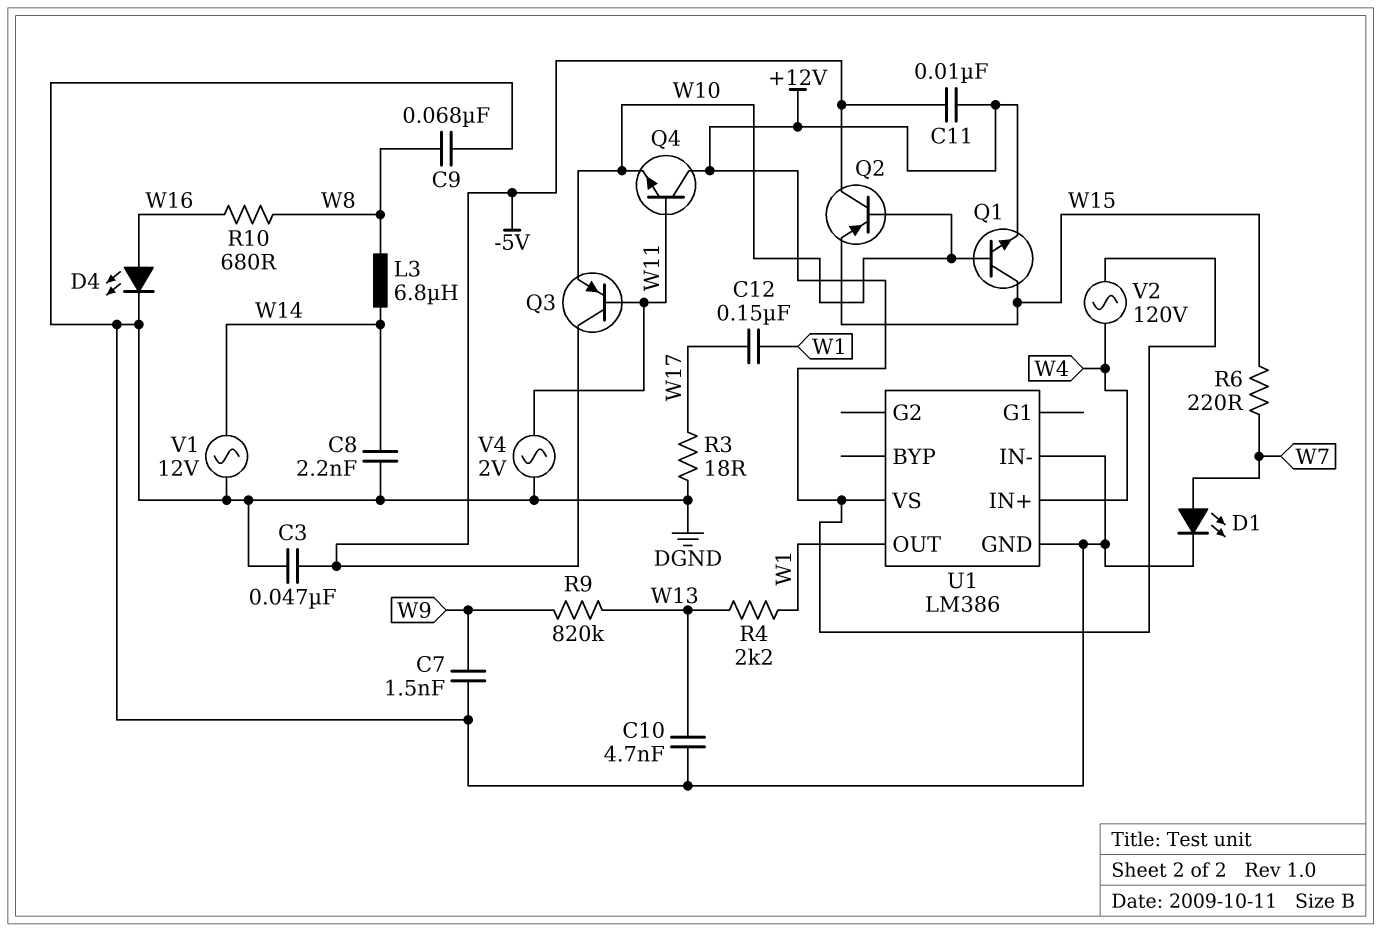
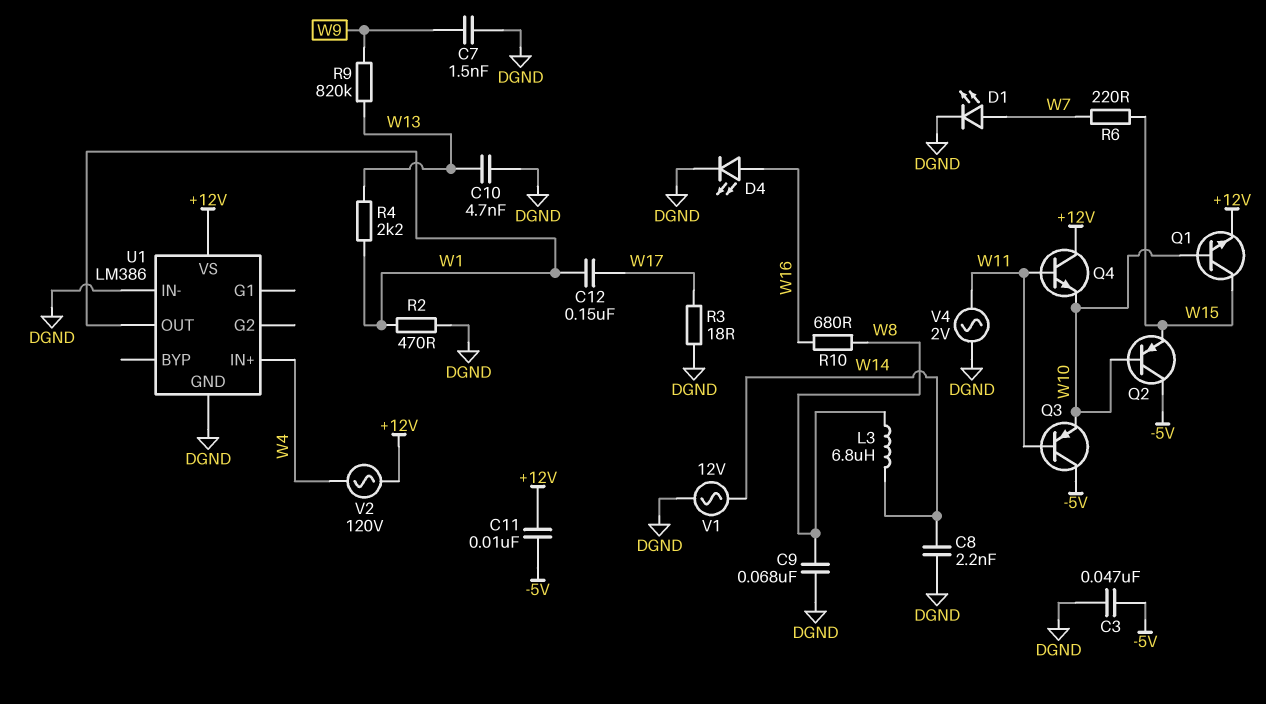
R2: none -> 470 (DGND, W1)

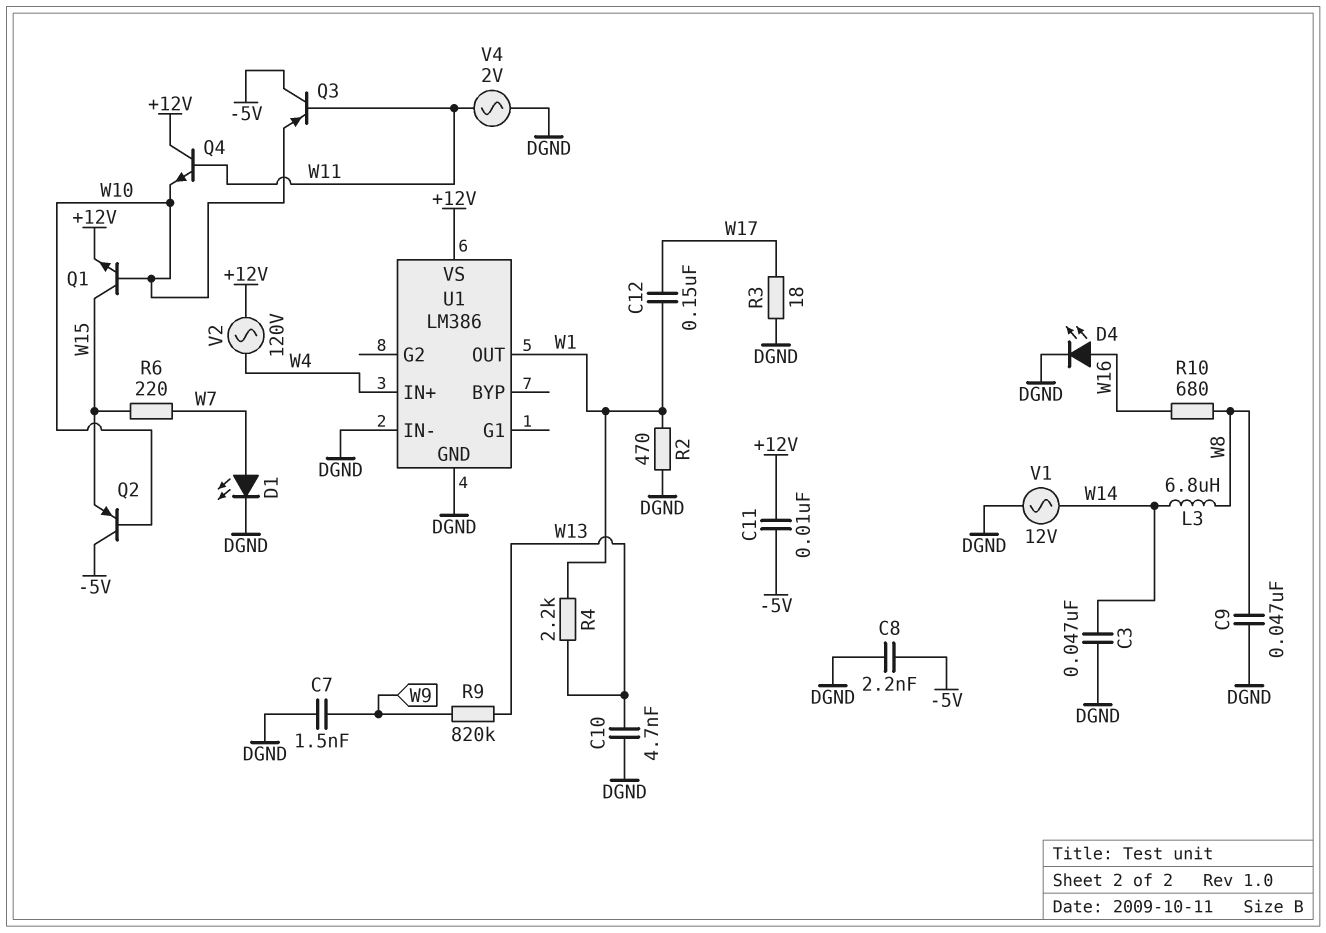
C3: 47nF (-5V, DGND) -> 47nF (DGND, W14)
C8: 2.2nF (DGND, W14) -> 2.2nF (-5V, DGND)
C9: 68nF (DGND, W8) -> 47nF (DGND, W8)

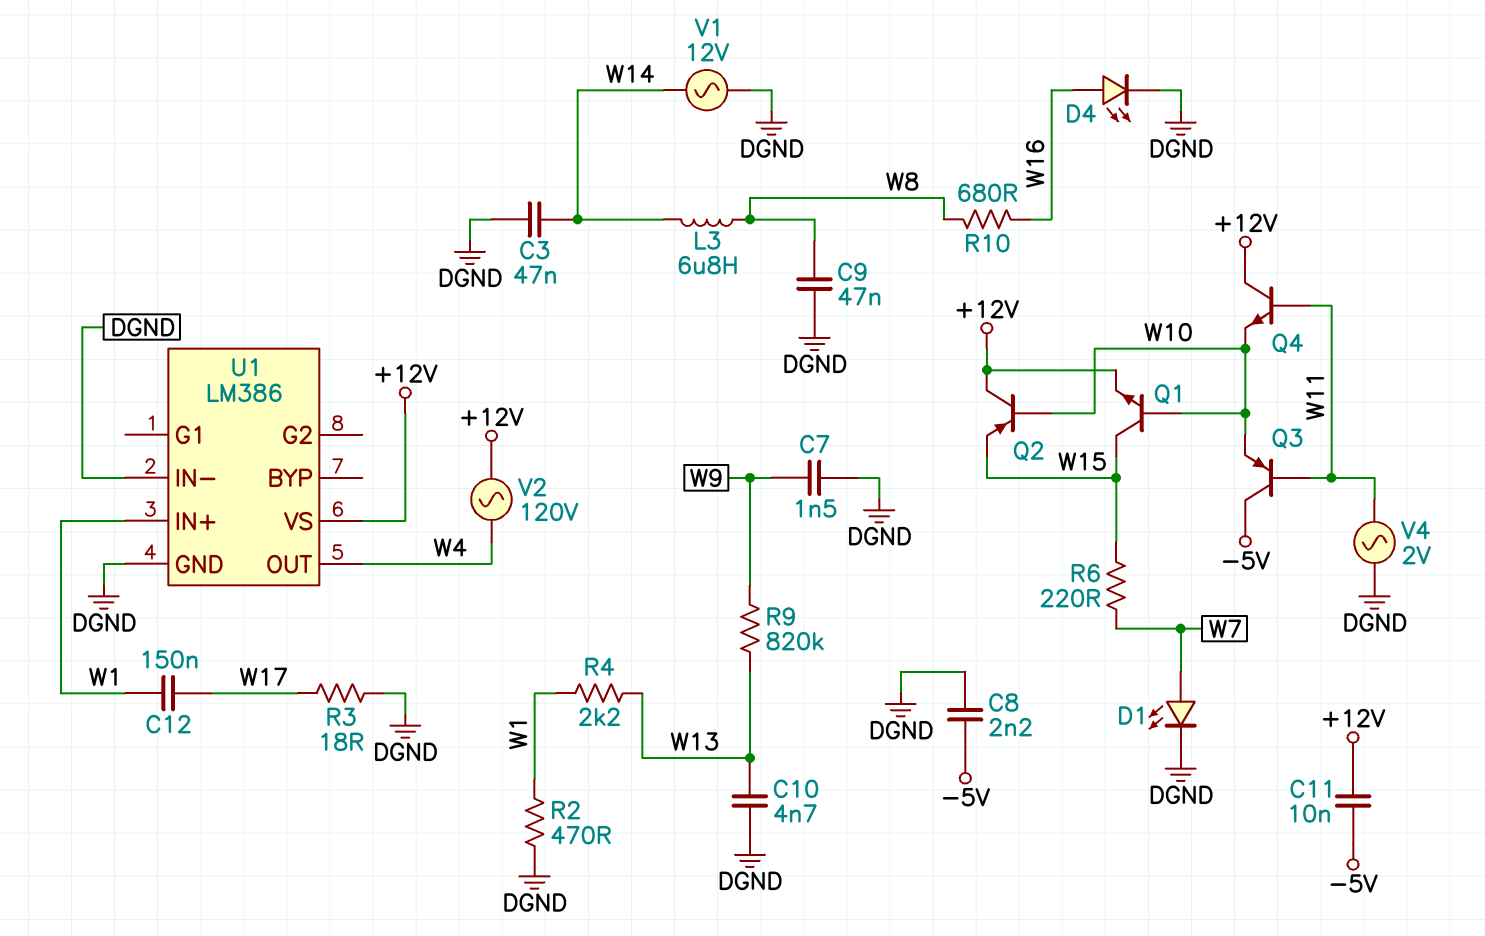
Q2: PNP (B W10, C -5V, E W15) -> PNP (B W10, C +12V, E W15)
U1 pin IN+: W4 -> W1
U1 pin OUT: W1 -> W4

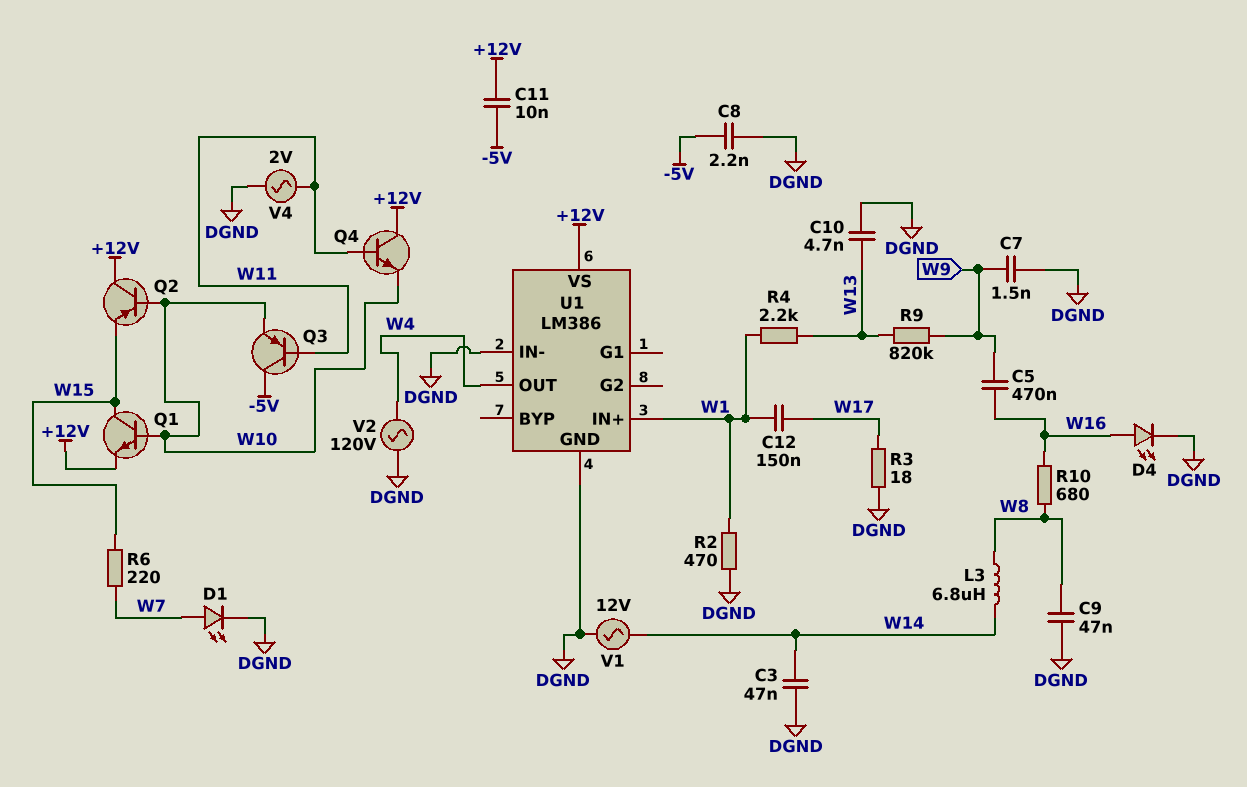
C5: none -> 470nF (W9, W16)
V2: AC 120V (+12V, W4) -> AC 120V (DGND, W4)

